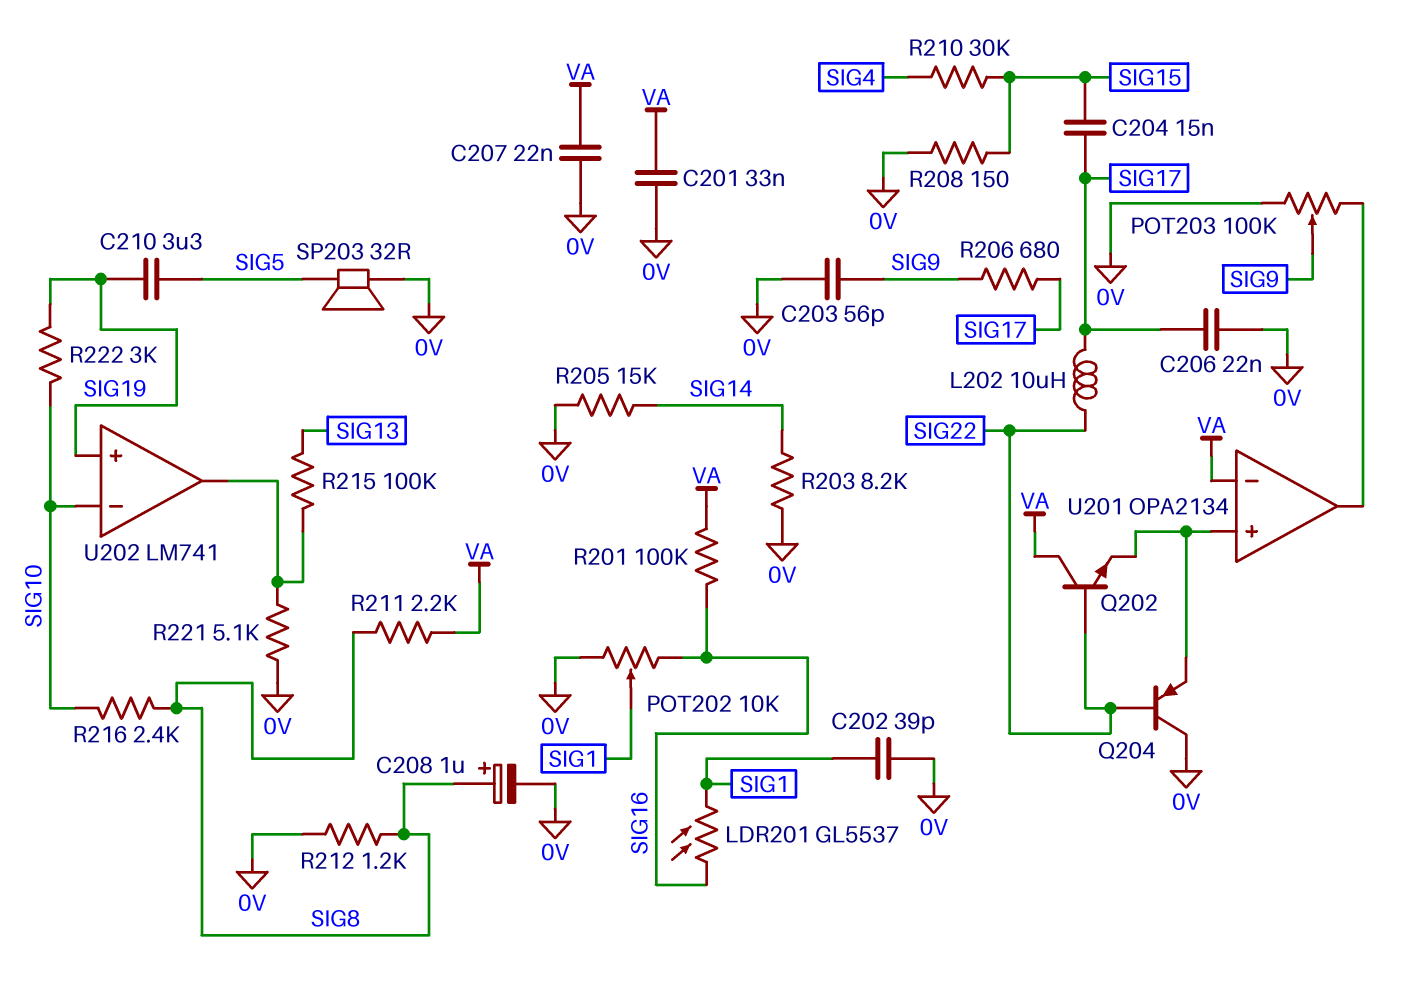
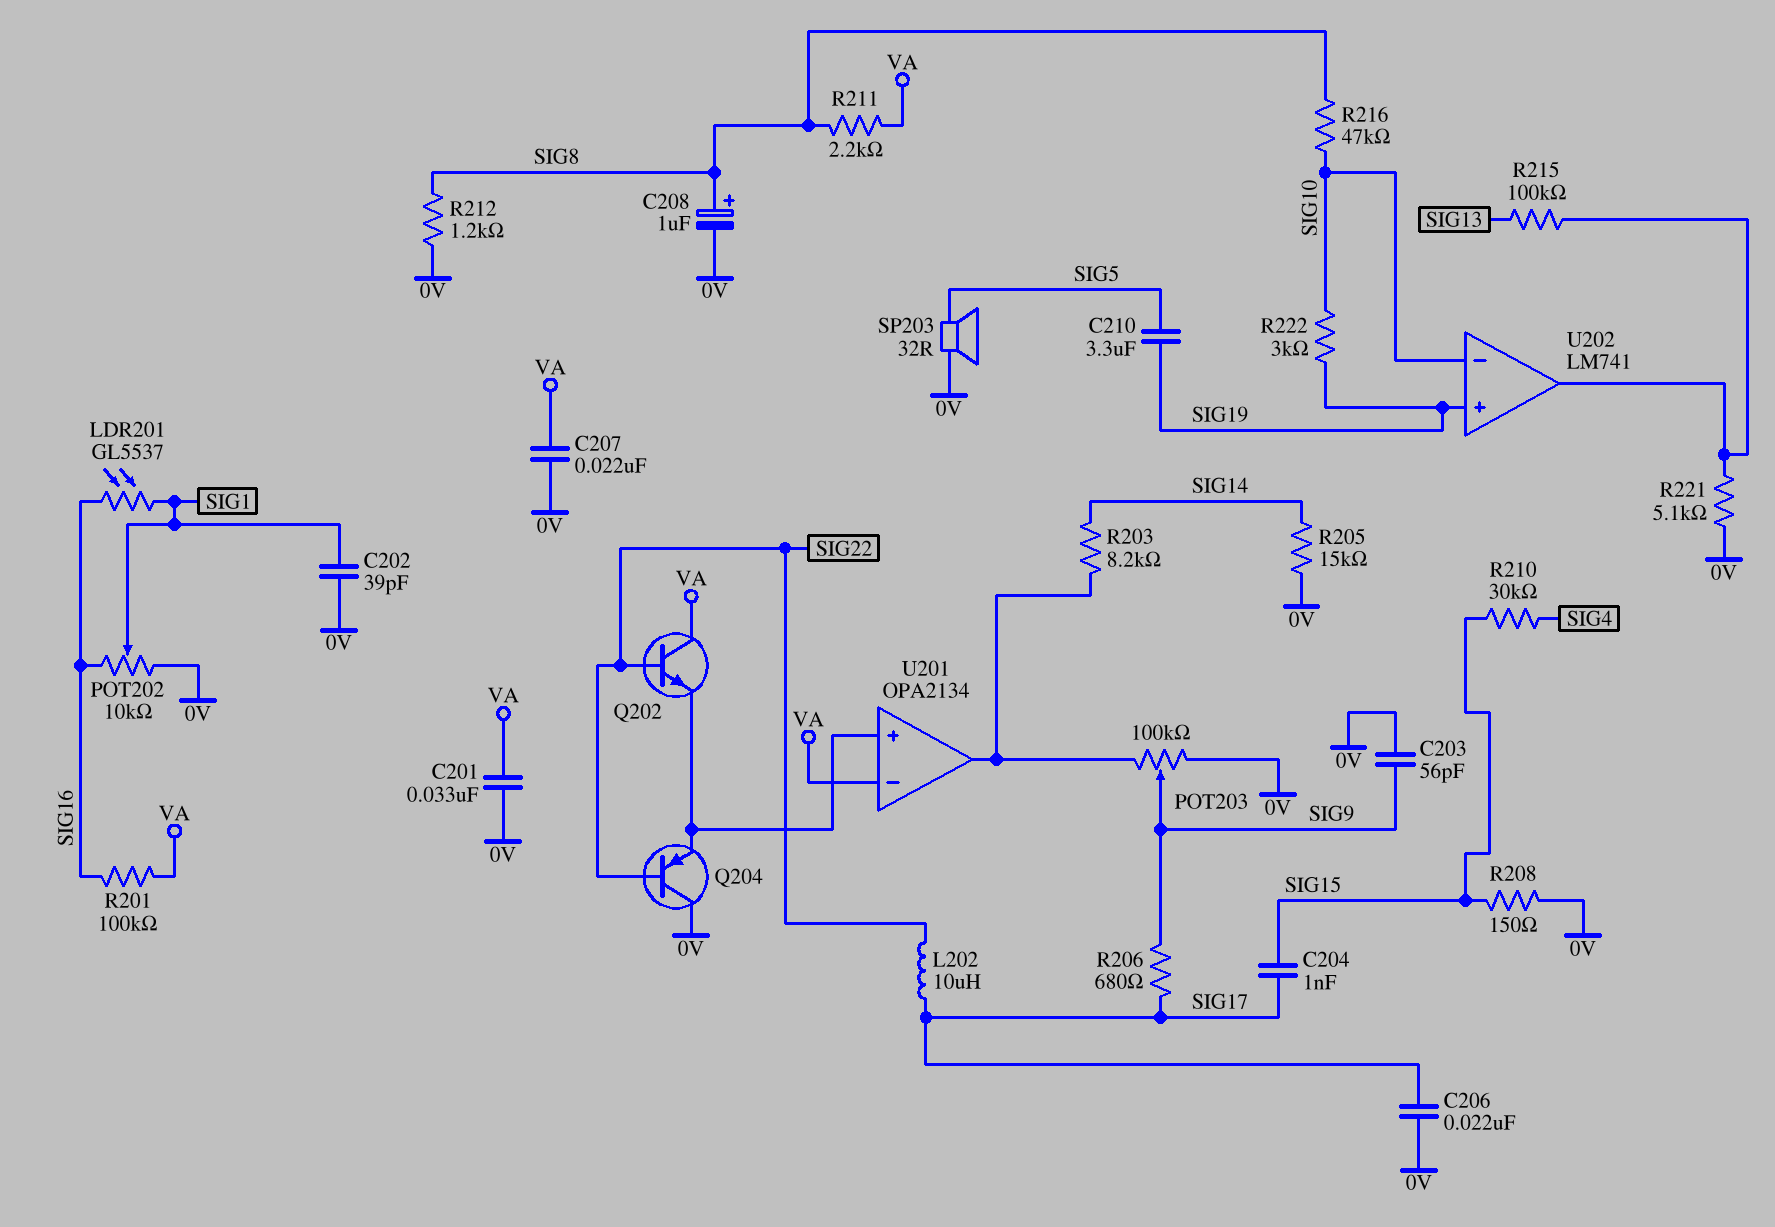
C204: 15nF (SIG15, SIG17) -> 1nF (SIG15, SIG17)
R203: 8.2k (0V, SIG14) -> 8.2k (SIG14, U201/out)
R216: 2.4k (SIG8, SIG10) -> 47k (SIG8, SIG10)

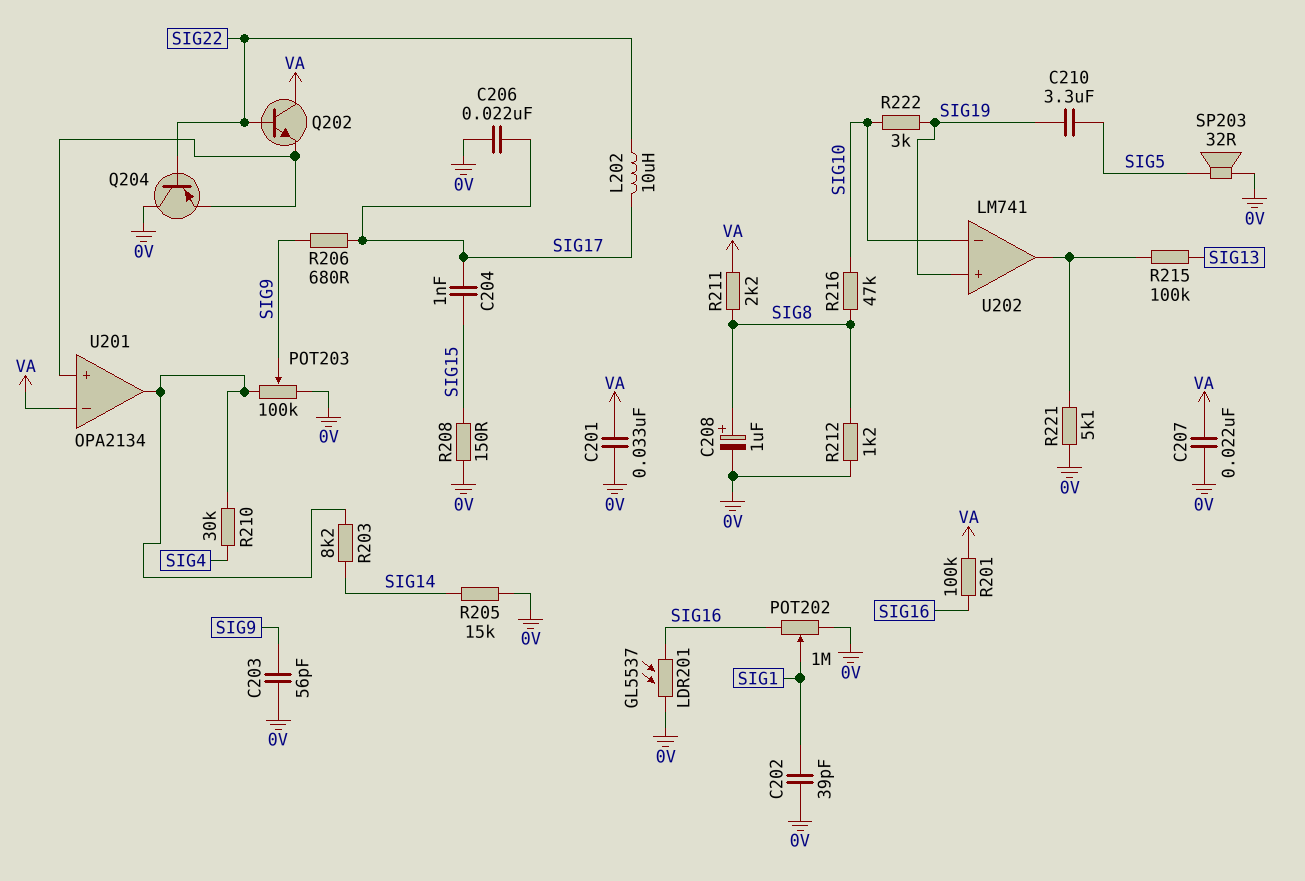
LDR201: GL5537 (SIG1, SIG16) -> GL5537 (0V, SIG16)
POT202: 10k (0V, SIG16, wiper SIG1) -> 1M (0V, SIG16, wiper SIG1)
R210: 30k (SIG4, SIG15) -> 30k (SIG4, U201/out)

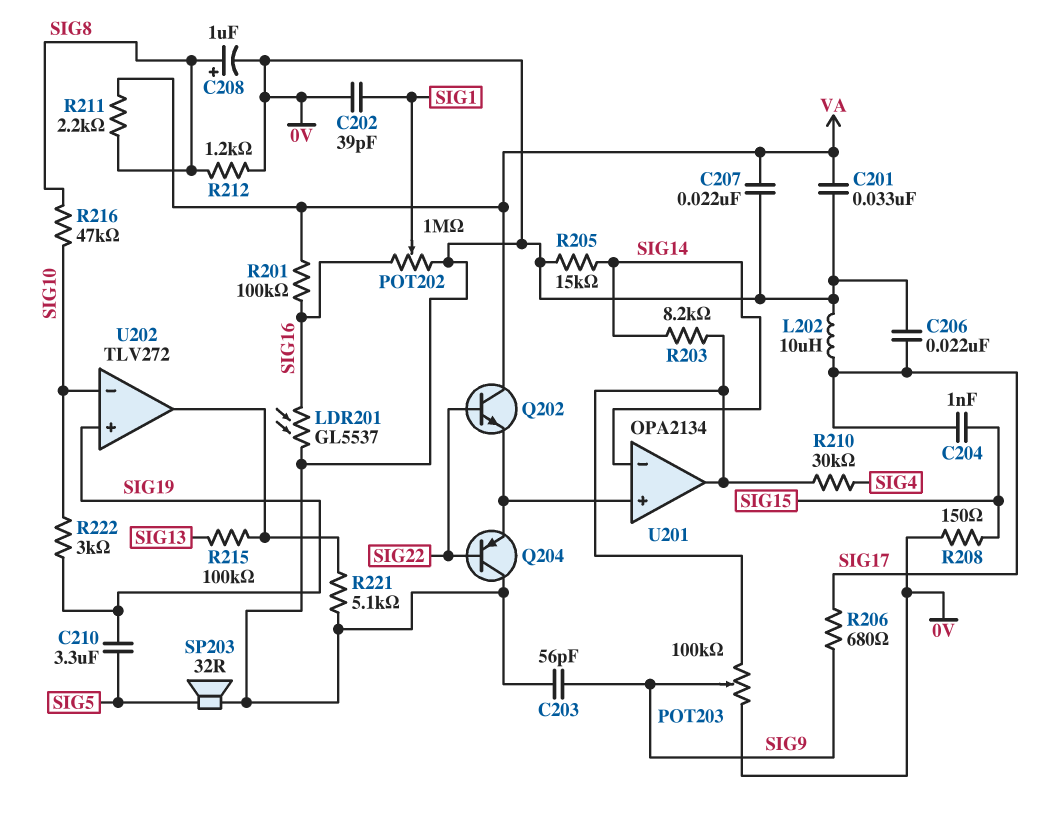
L202: 10uH (SIG17, SIG22) -> 10uH (0V, SIG17)
U201 pin in-: VA -> SIG14
U202: LM741 -> TLV272

